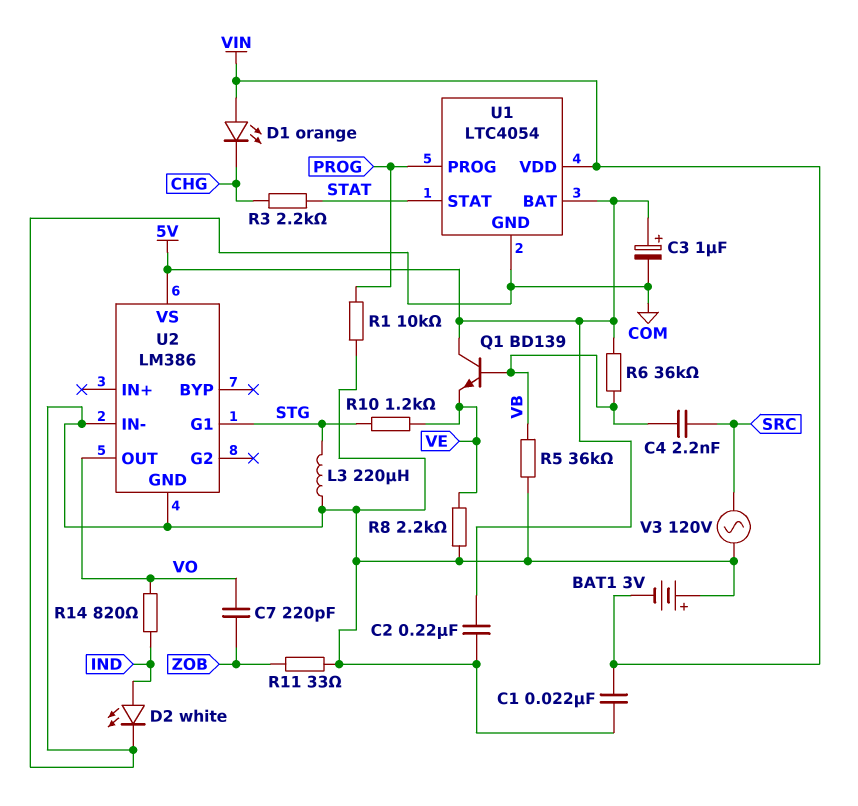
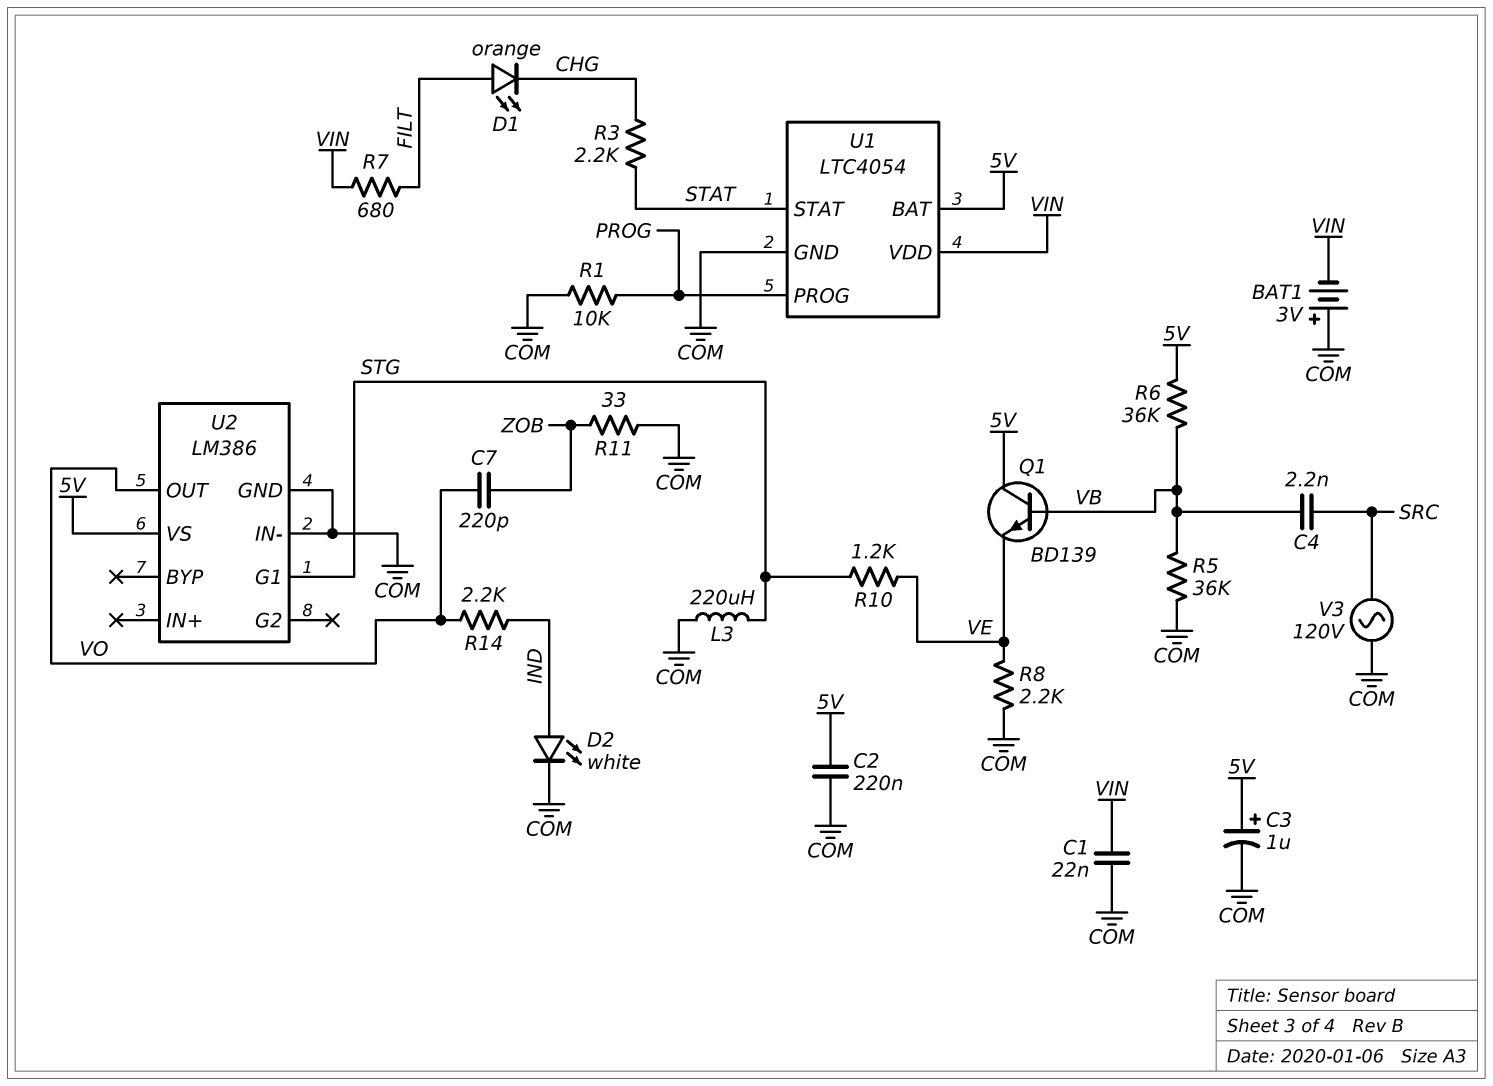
D1: LED orange (A VIN, K CHG) -> LED orange (A FILT, K CHG)
R7: none -> 680 (FILT, VIN)
R14: 820 (IND, VO) -> 2.2k (IND, VO)

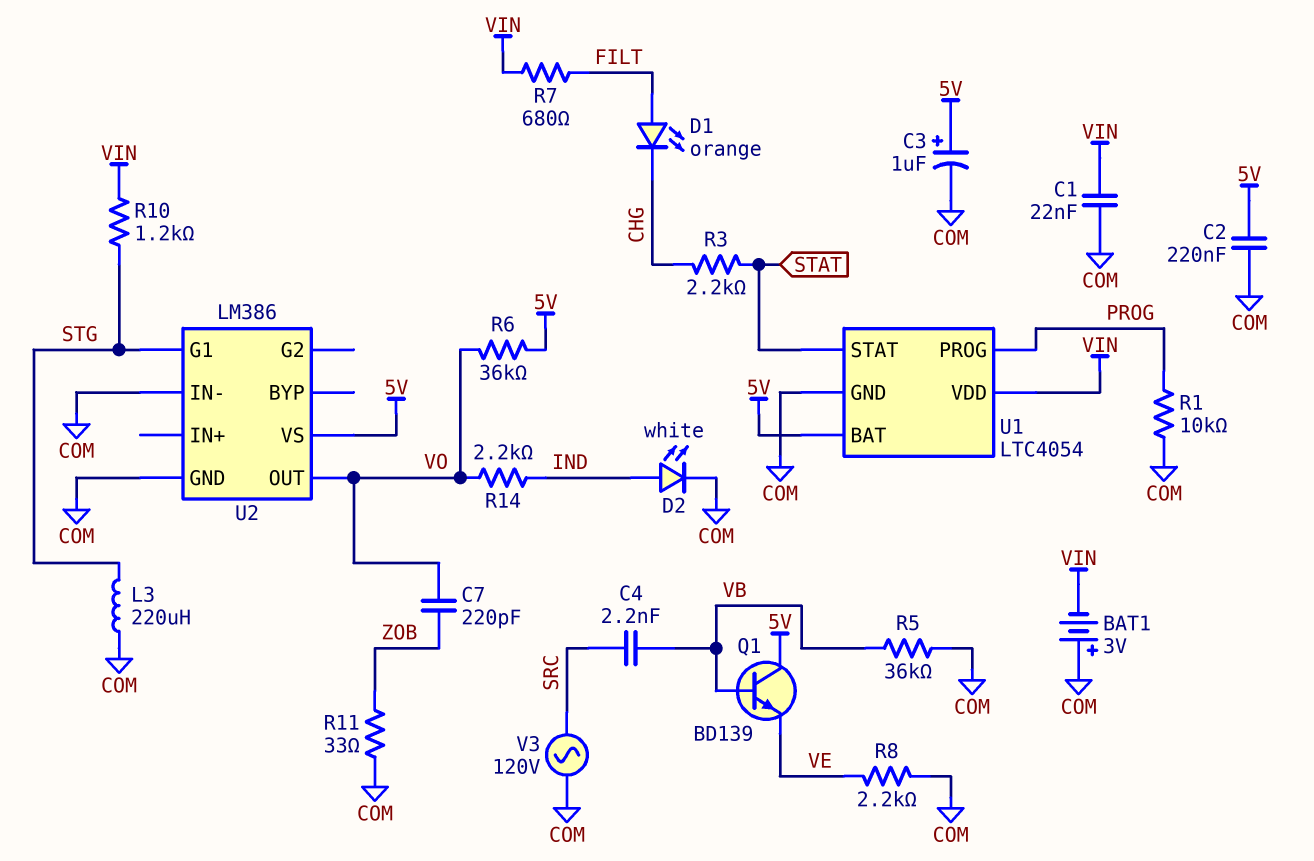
R6: 36k (5V, VB) -> 36k (5V, VO)
R10: 1.2k (STG, VE) -> 1.2k (STG, VIN)

